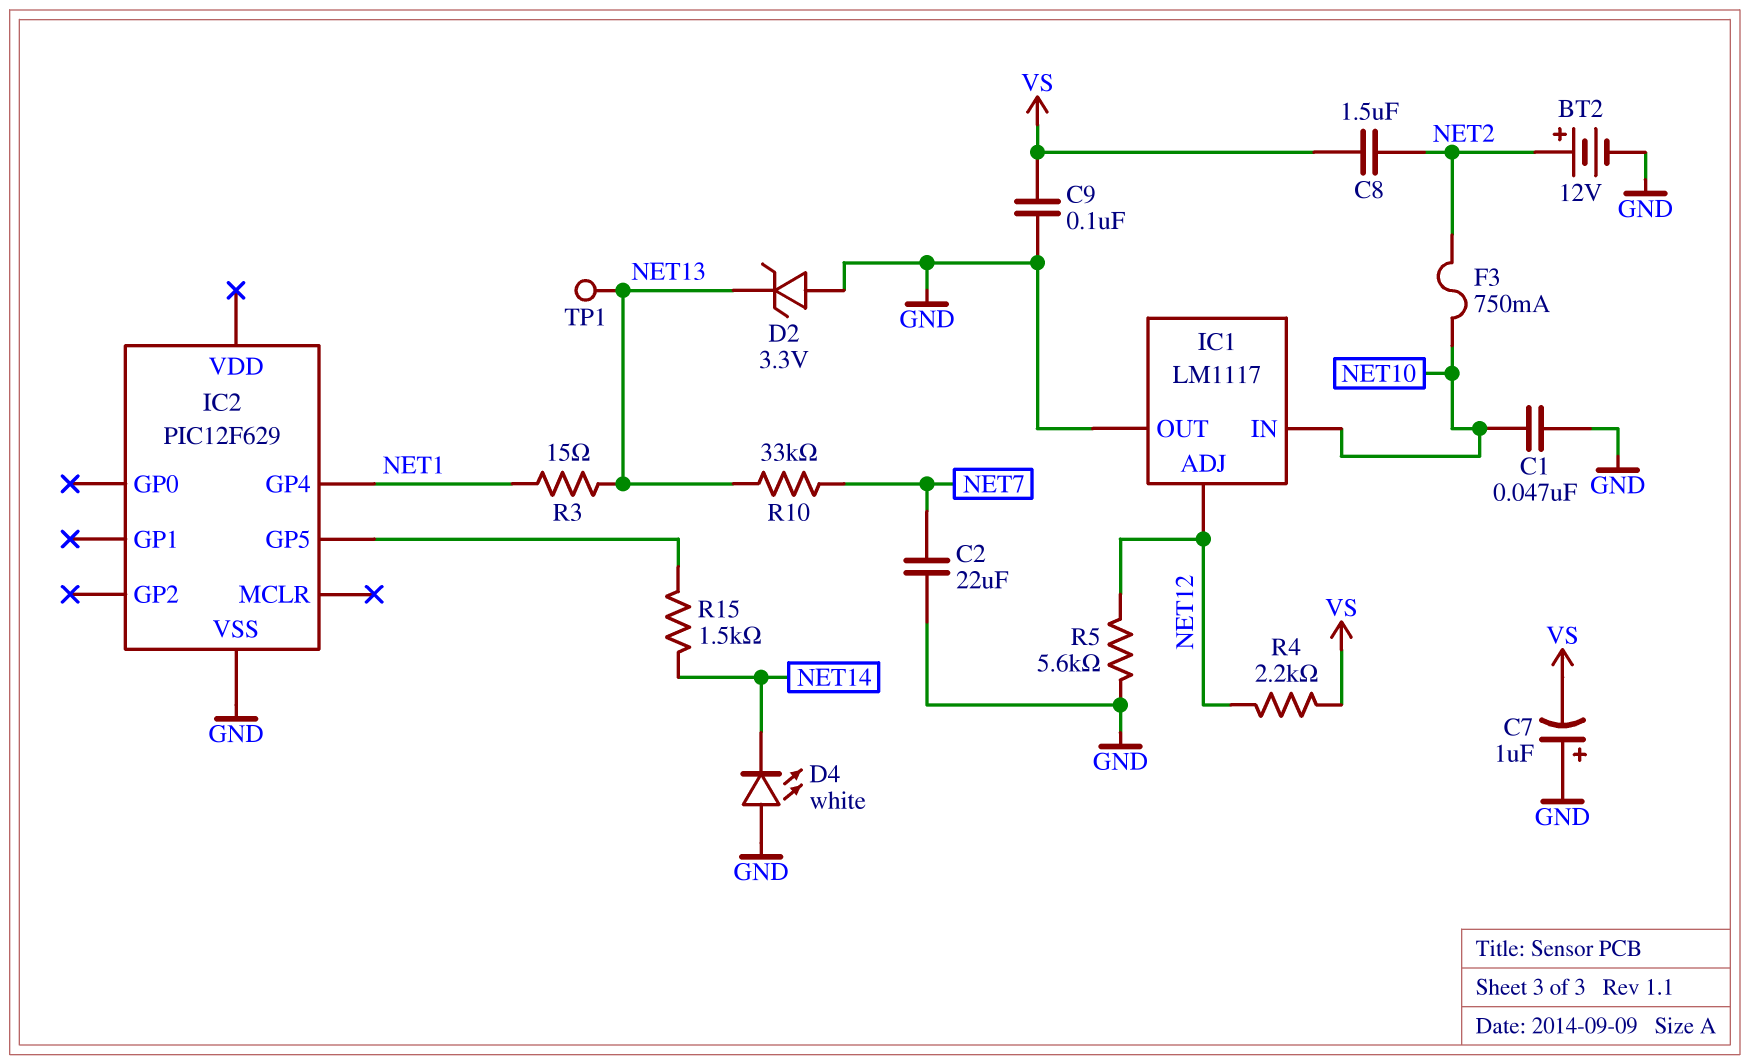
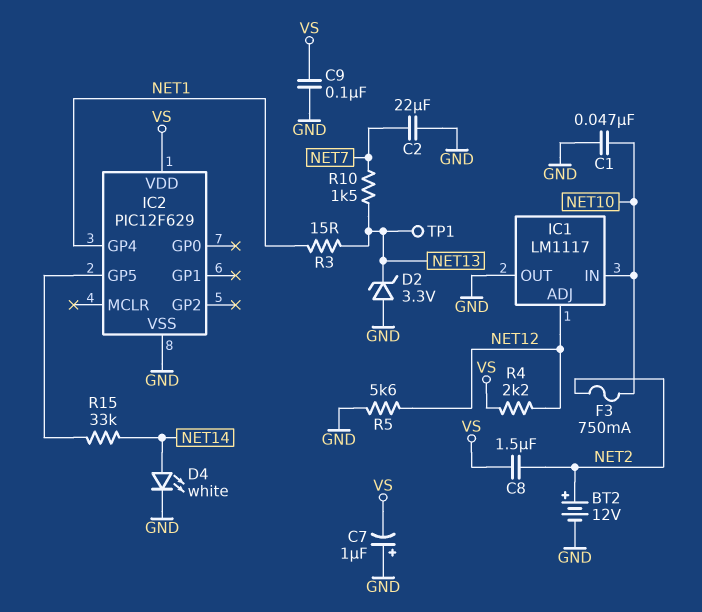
D4: LED white (A GND, K NET14) -> LED white (A NET14, K GND)
IC2 pin VDD: none -> VS
R10: 33k (NET7, NET13) -> 1.5k (NET7, NET13)
R15: 1.5k (IC2/GP5, NET14) -> 33k (IC2/GP5, NET14)

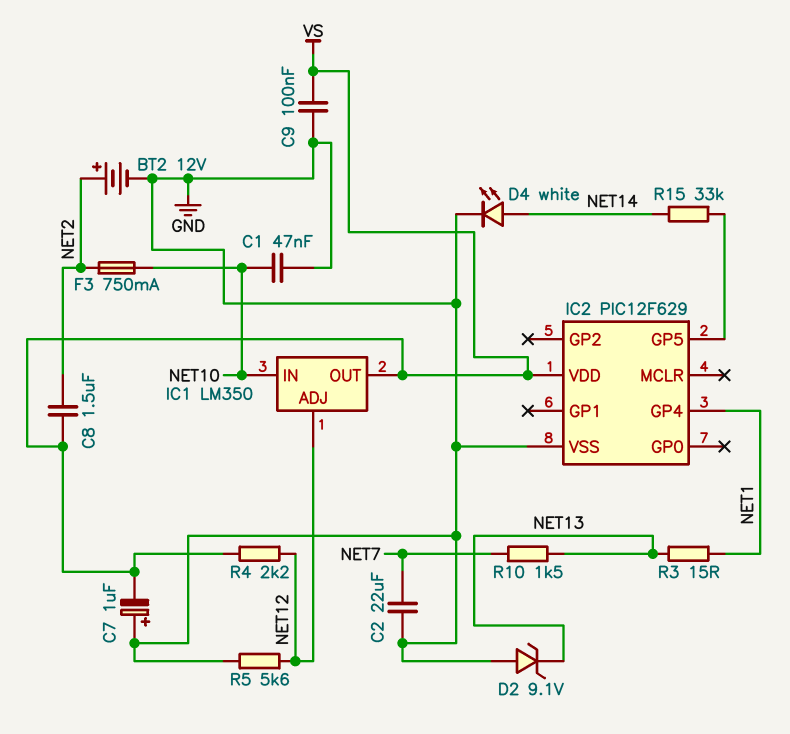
D2: zener 3.3V (A GND, K NET13) -> zener 9.1V (A GND, K NET13)
IC1: LM1117 -> LM350
IC1 pin OUT: GND -> VS
TP1: test point (NET13) -> none

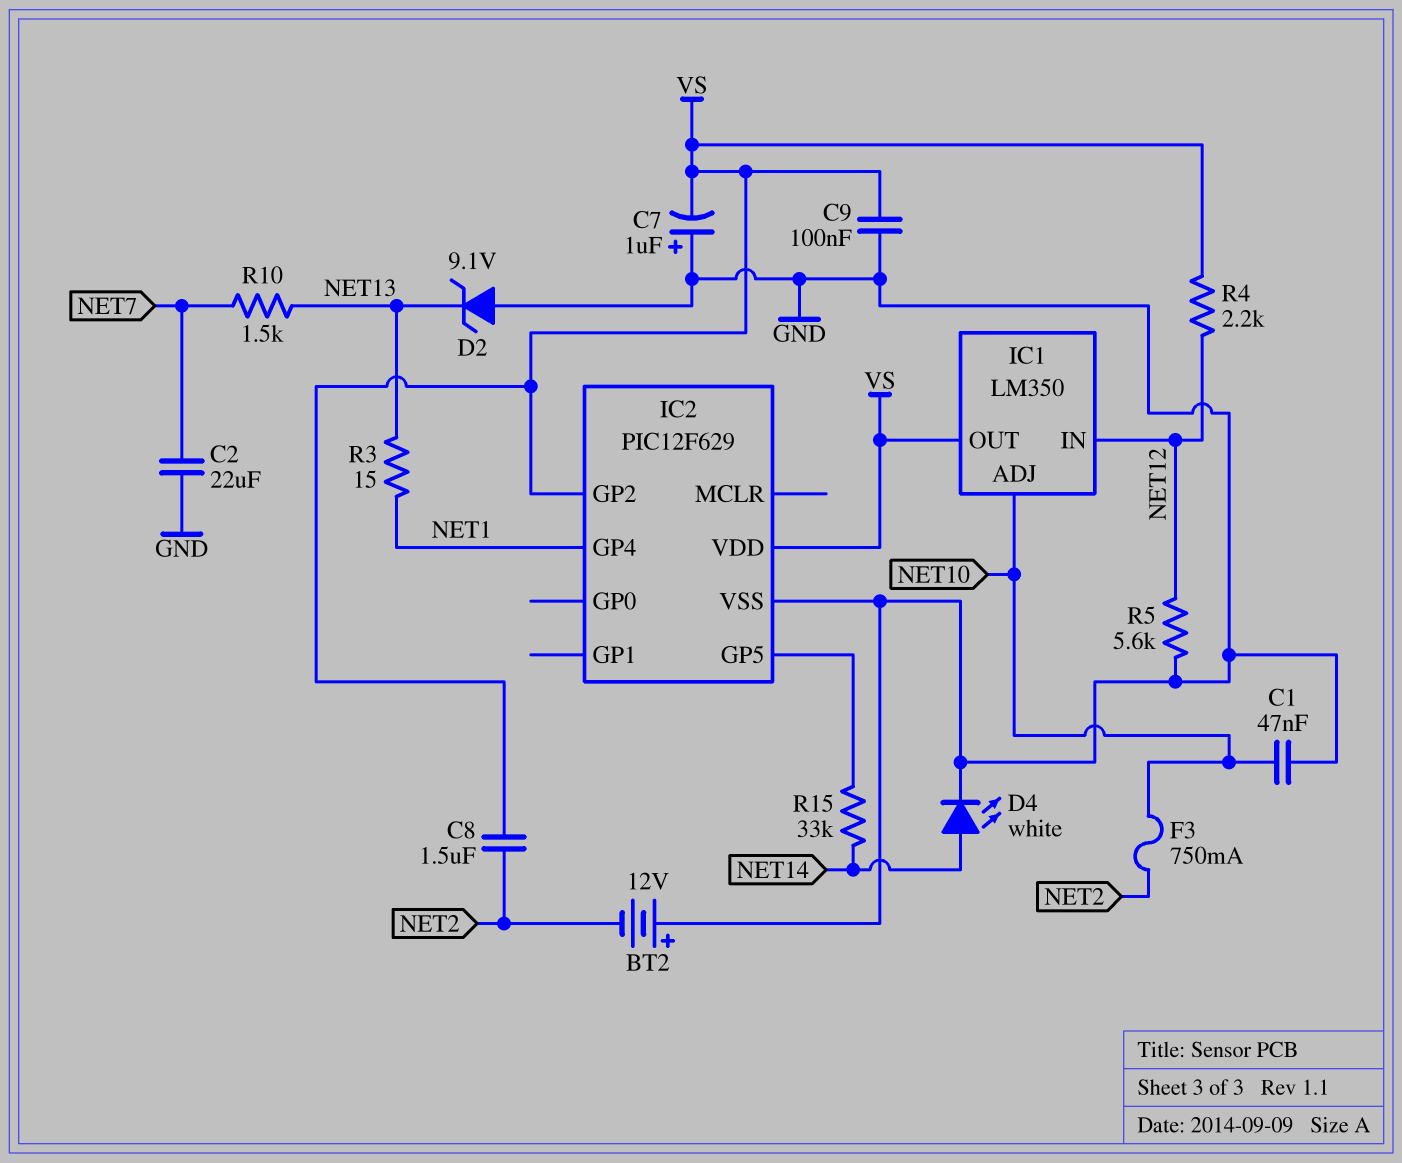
BT2: 12V (plus NET2, minus GND) -> 12V (plus GND, minus NET2)
IC1 pin ADJ: NET12 -> NET10
IC1 pin IN: NET10 -> NET12
IC2 pin GP2: none -> VS

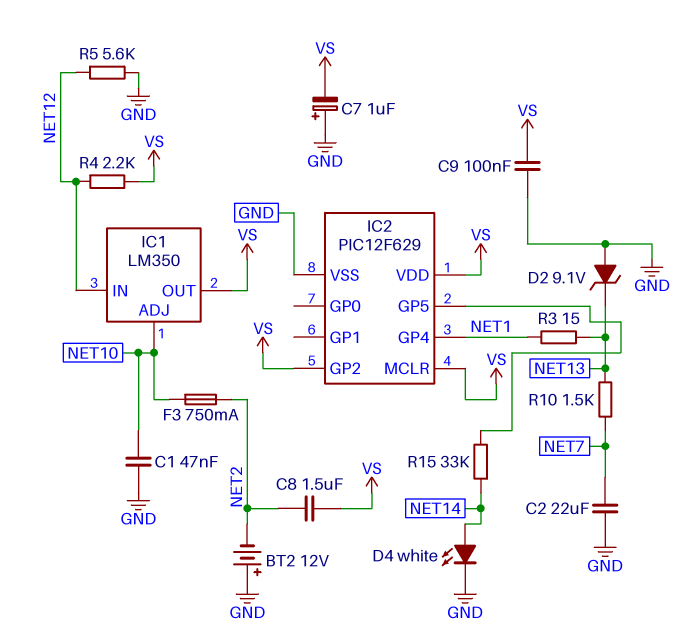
IC2 pin MCLR: none -> VS

